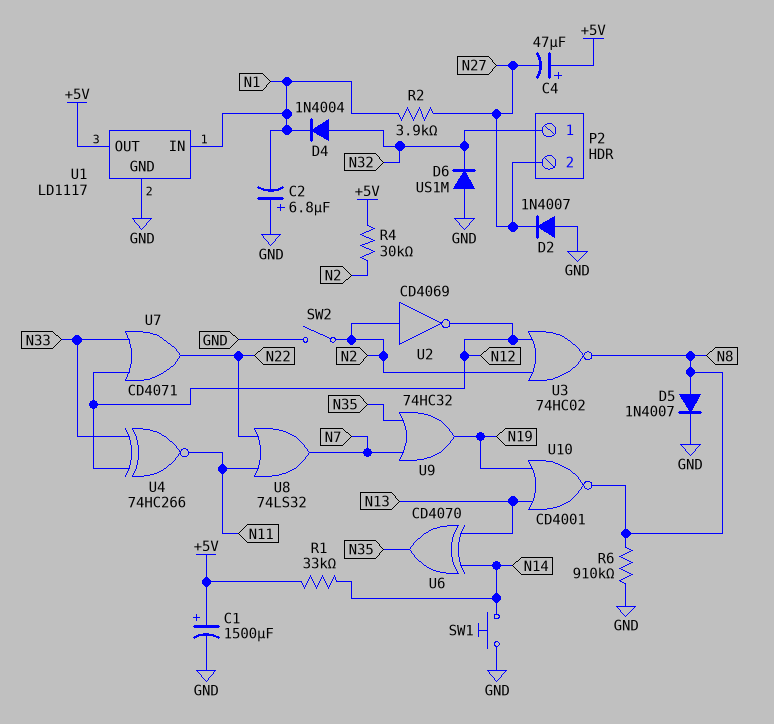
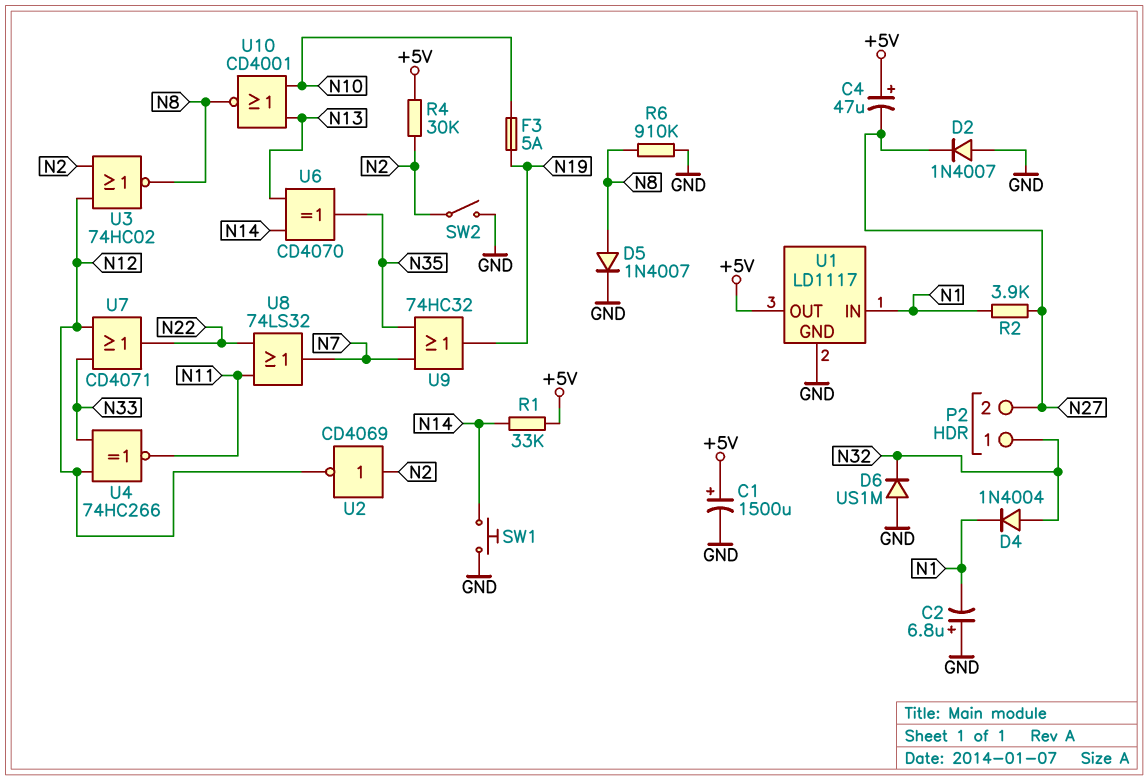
F3: none -> 5A (N10, N19)
U10: NOR CD4001 (in N13, in N19, out N8) -> NOR CD4001 (in N10, in N13, out N8)

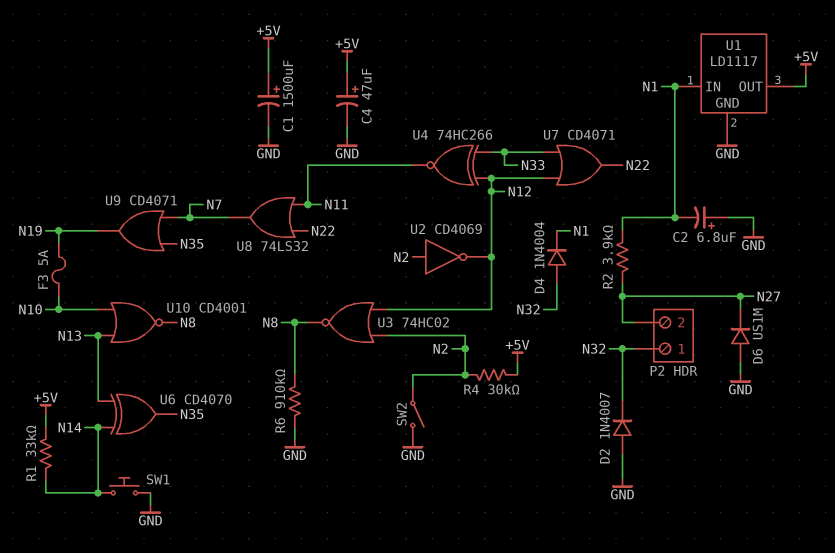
C4: 47uF (plus +5V, minus N27) -> 47uF (plus +5V, minus GND)
D2: diode 1N4007 (A GND, K N27) -> diode 1N4007 (A GND, K N32)
D5: diode 1N4007 (A N8, K GND) -> none
D6: diode US1M (A GND, K N32) -> diode US1M (A GND, K N27)
U9: OR 74HC32 (in N7, in N35, out N19) -> OR CD4071 (in N7, in N35, out N19)

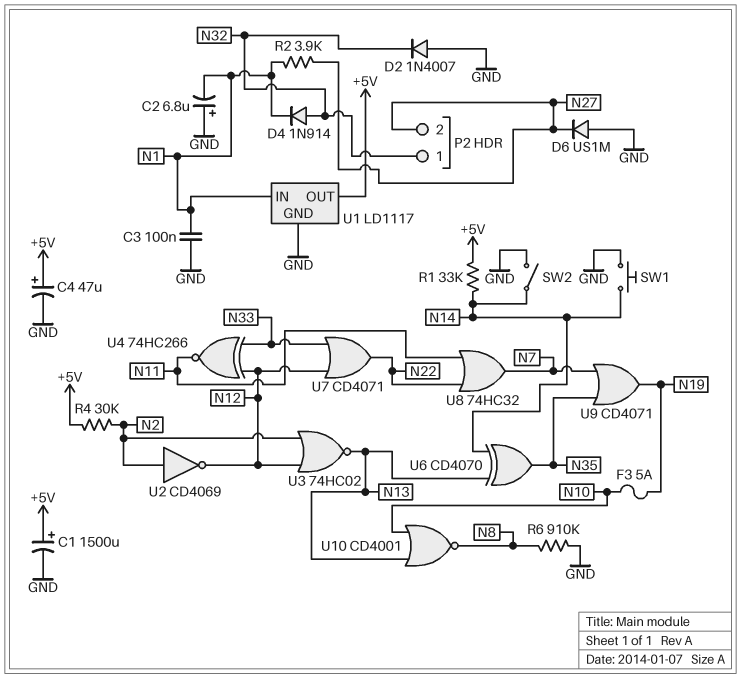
C3: none -> 100nF (GND, N1)
D4: diode 1N4004 (A N32, K N1) -> diode 1N914 (A N32, K N1)
SW2: switch (GND, N2) -> switch (GND, N14)
U3: NOR 74HC02 (in N2, in N12, out N8) -> NOR 74HC02 (in N2, in N12, out N13)
U8: OR 74LS32 (in N11, in N22, out N7) -> OR 74HC32 (in N11, in N22, out N7)

